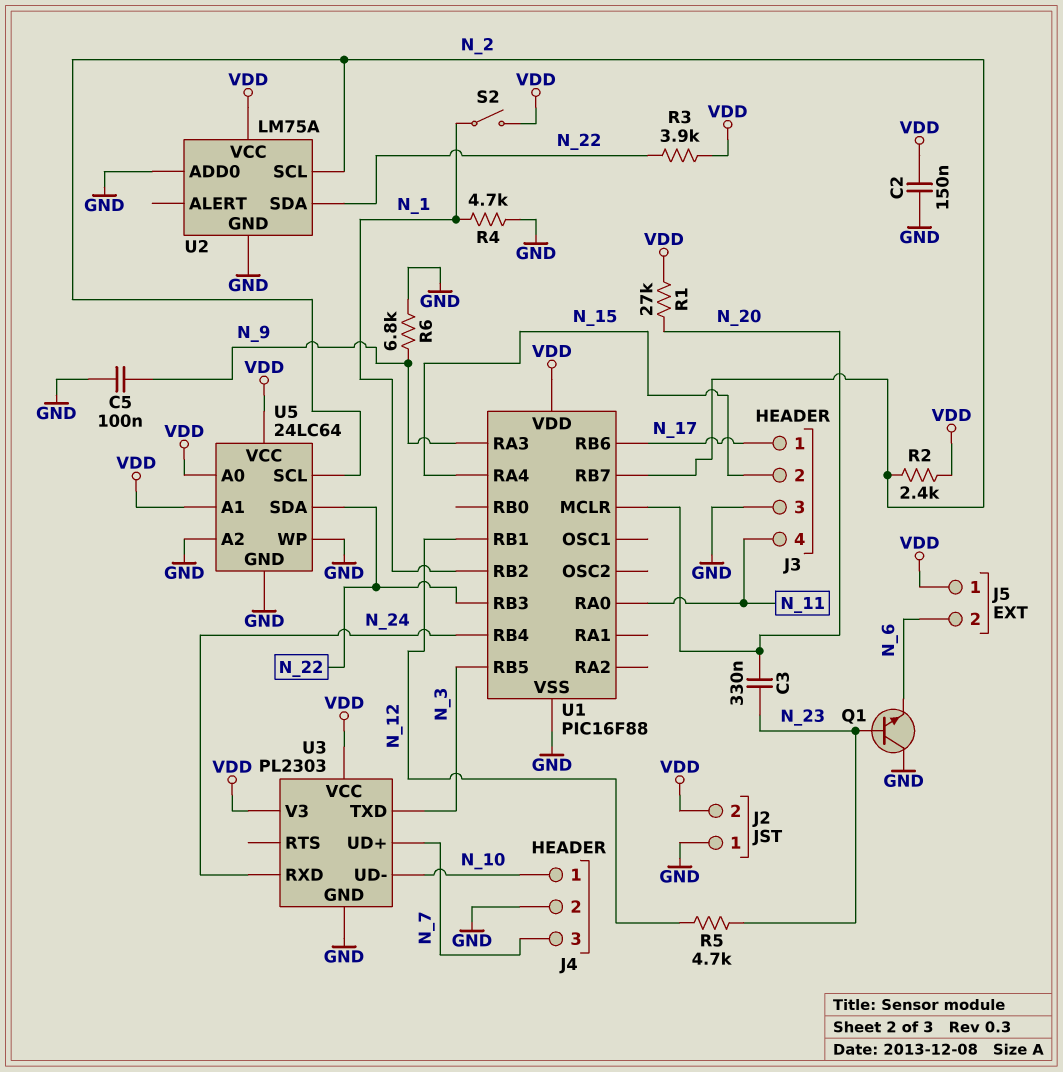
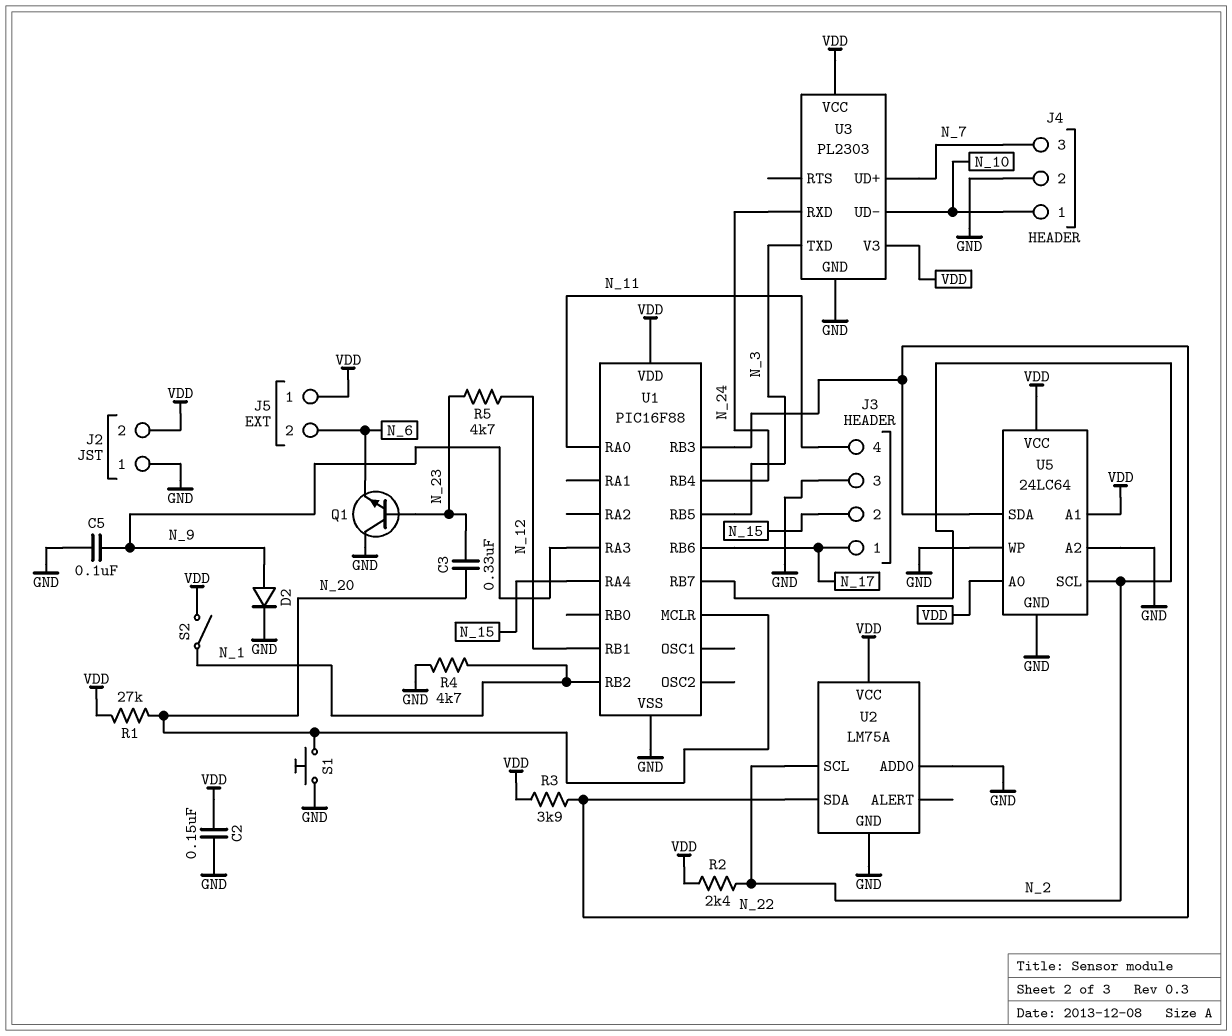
D2: none -> diode (A N_9, K GND)
R6: 6.8k (GND, N_9) -> none
S1: none -> button (GND, N_20)

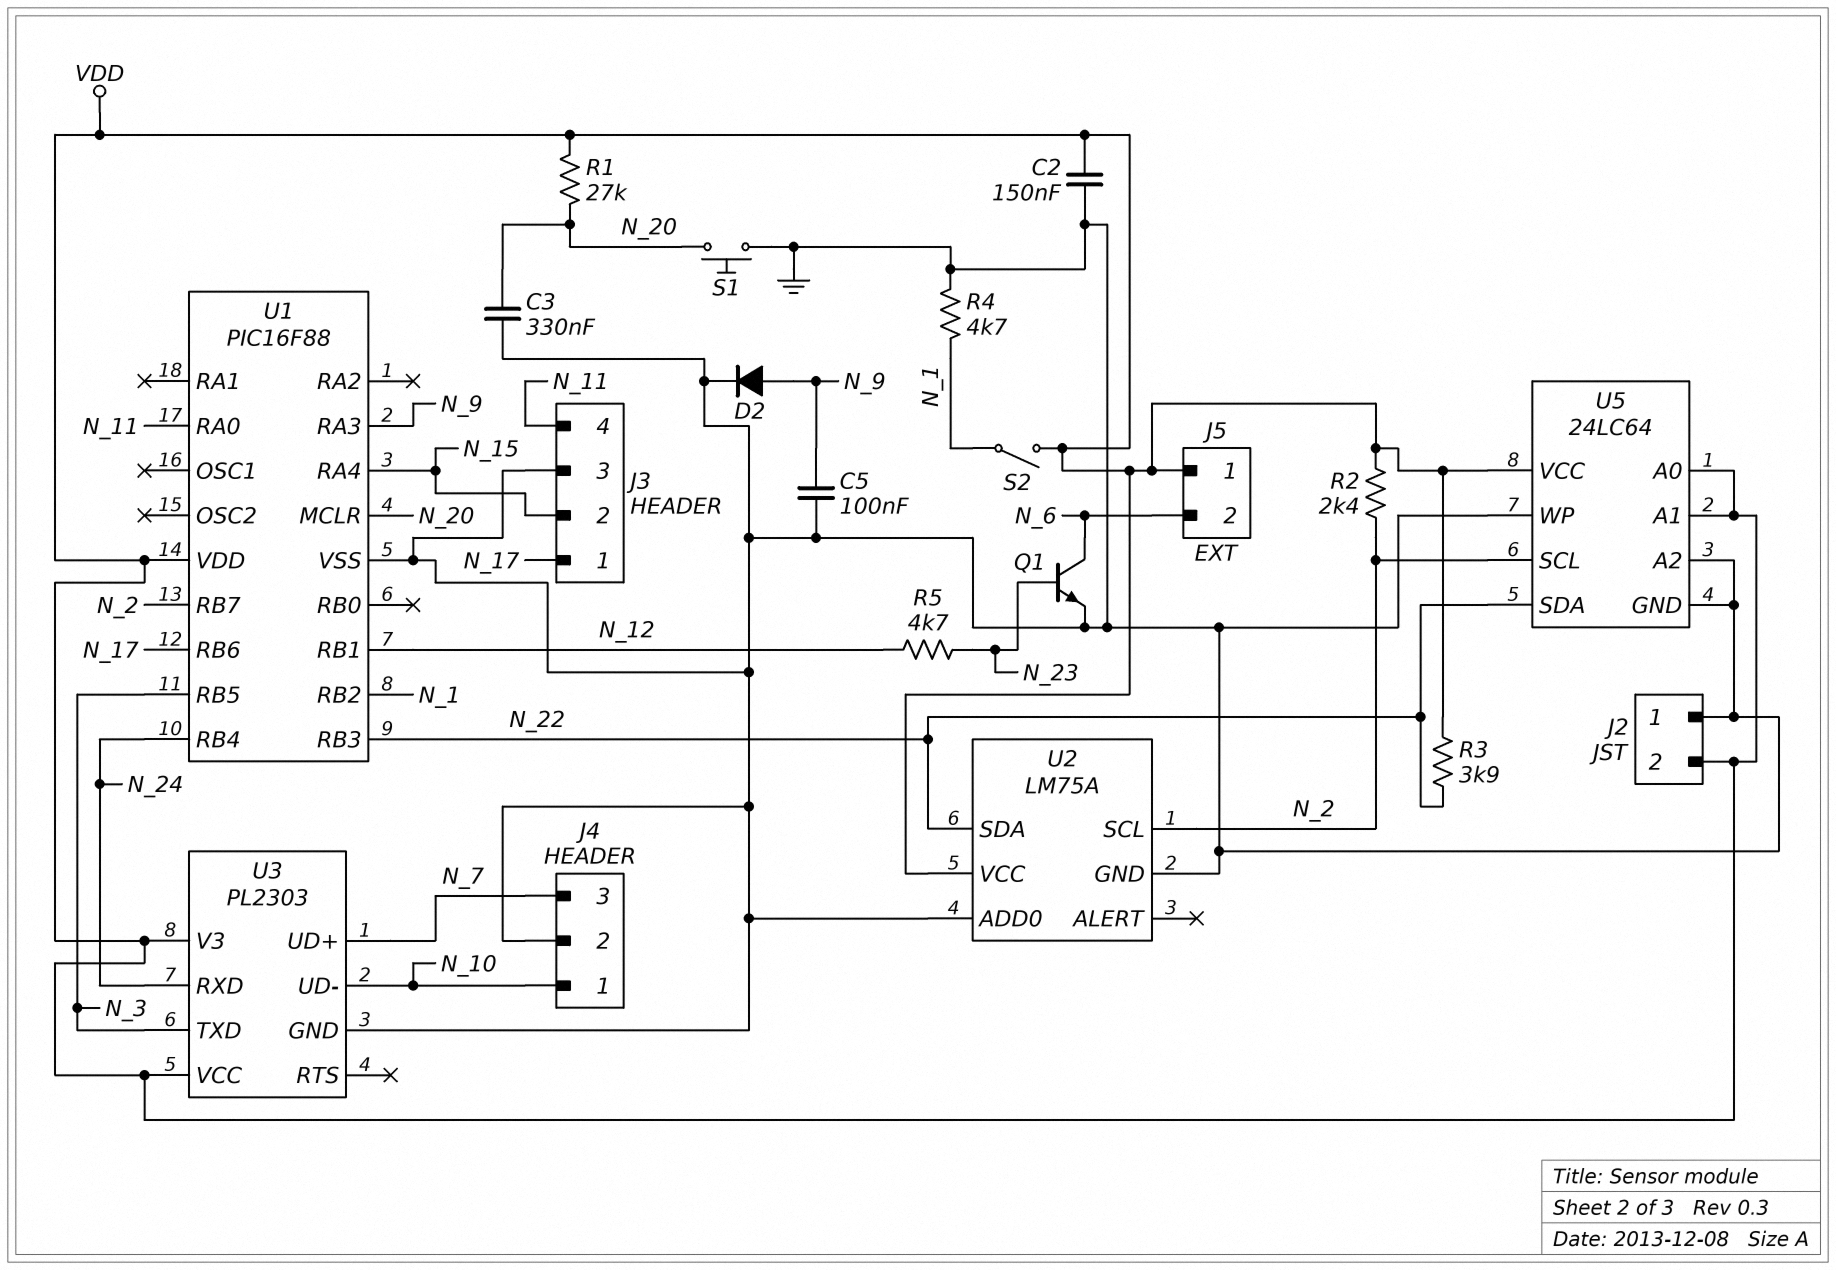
C3: 330nF (N_20, N_23) -> 330nF (GND, N_20)
Q1: NPN (B N_23, C GND, E N_6) -> NPN (B N_23, C N_6, E GND)

